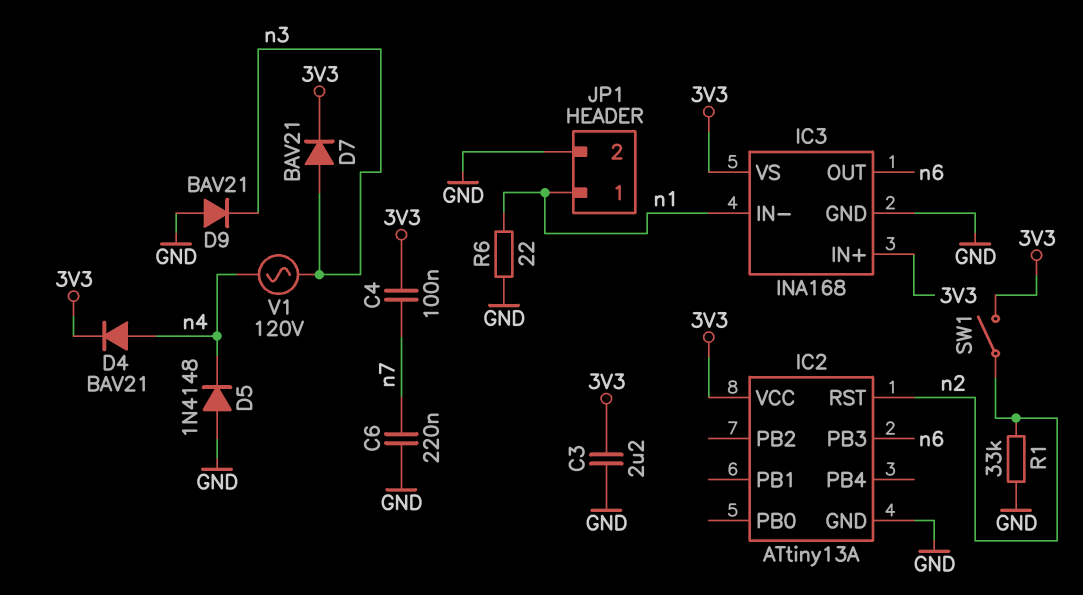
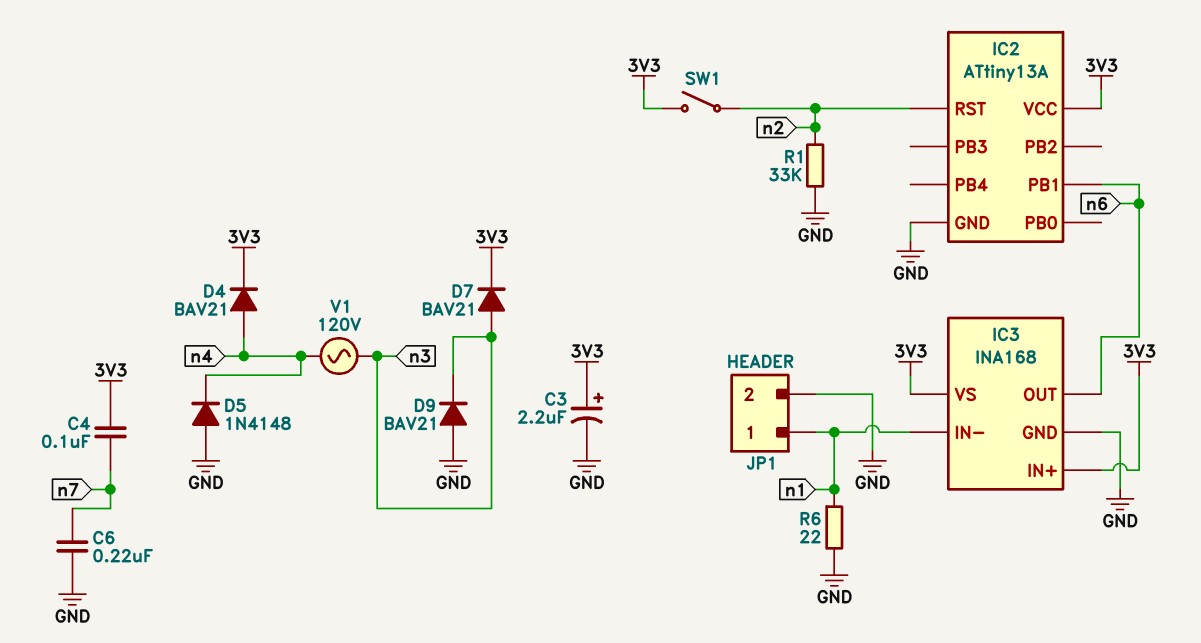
C3: 2.2uF (3V3, GND) -> 2.2uF (plus 3V3, minus GND)
IC2 pin PB1: none -> n6
IC2 pin PB3: n6 -> none

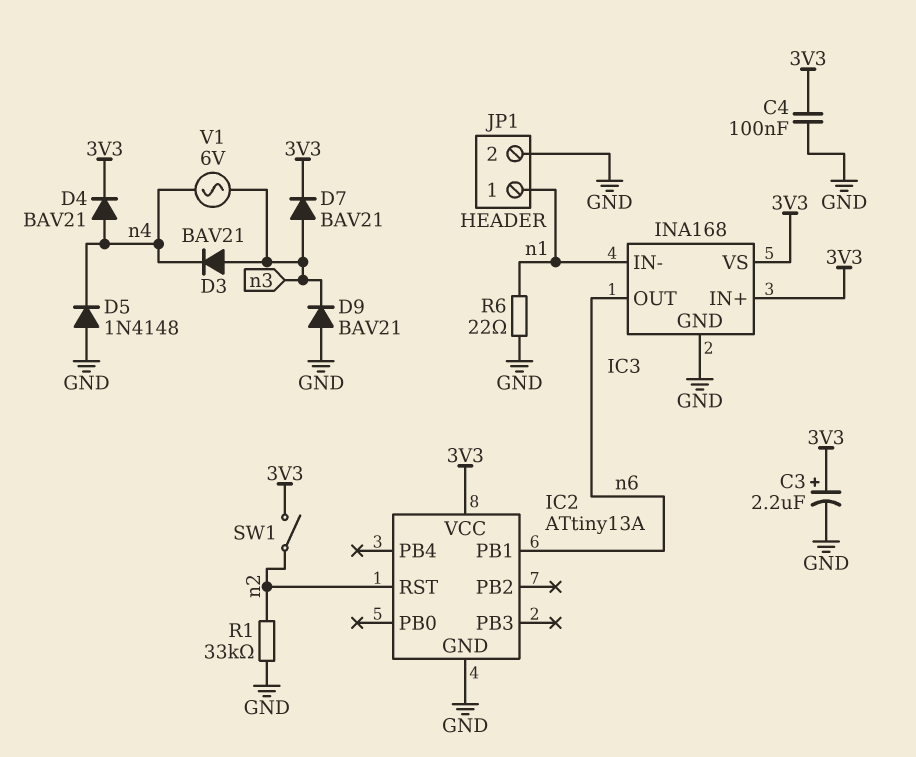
C4: 100nF (3V3, n7) -> 100nF (3V3, GND)
C6: 220nF (GND, n7) -> none
D3: none -> diode BAV21 (A n3, K n4)
V1: AC 120V (n3, n4) -> AC 6V (n3, n4)

